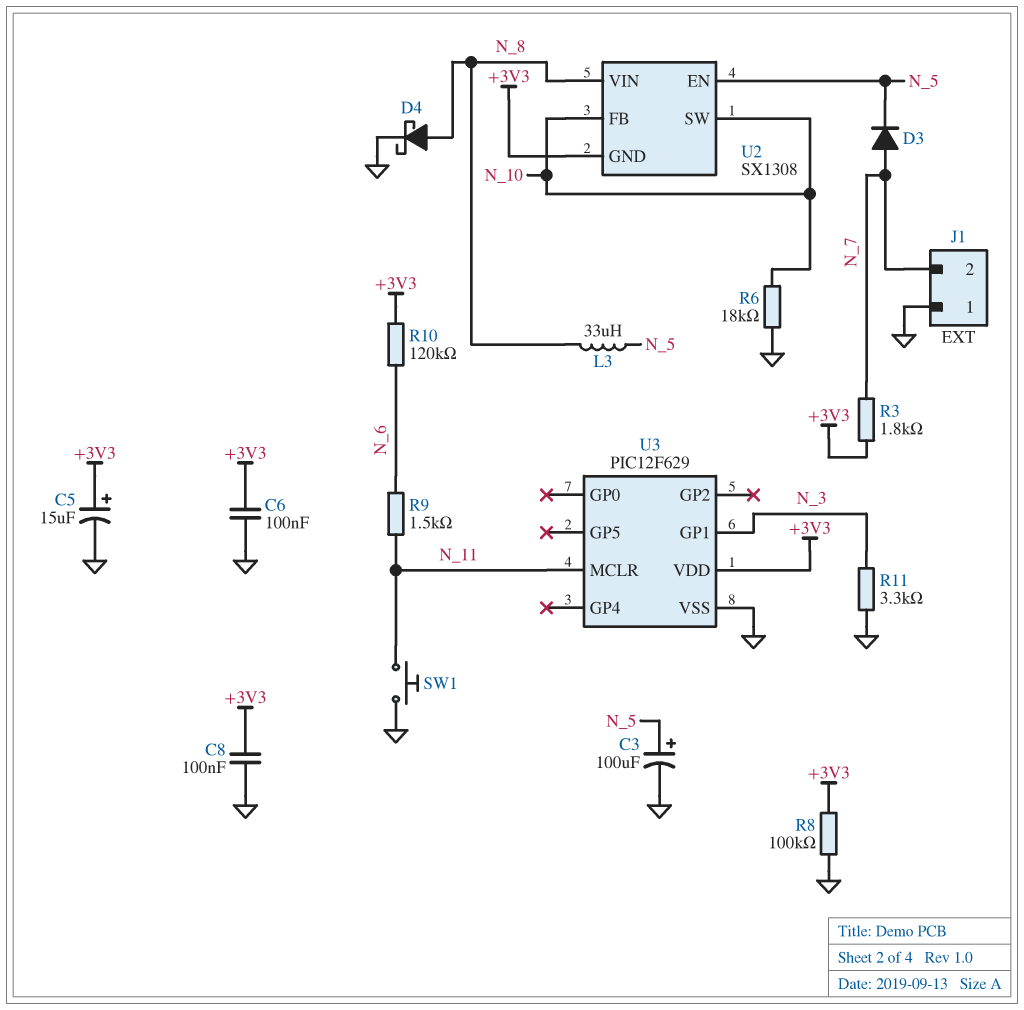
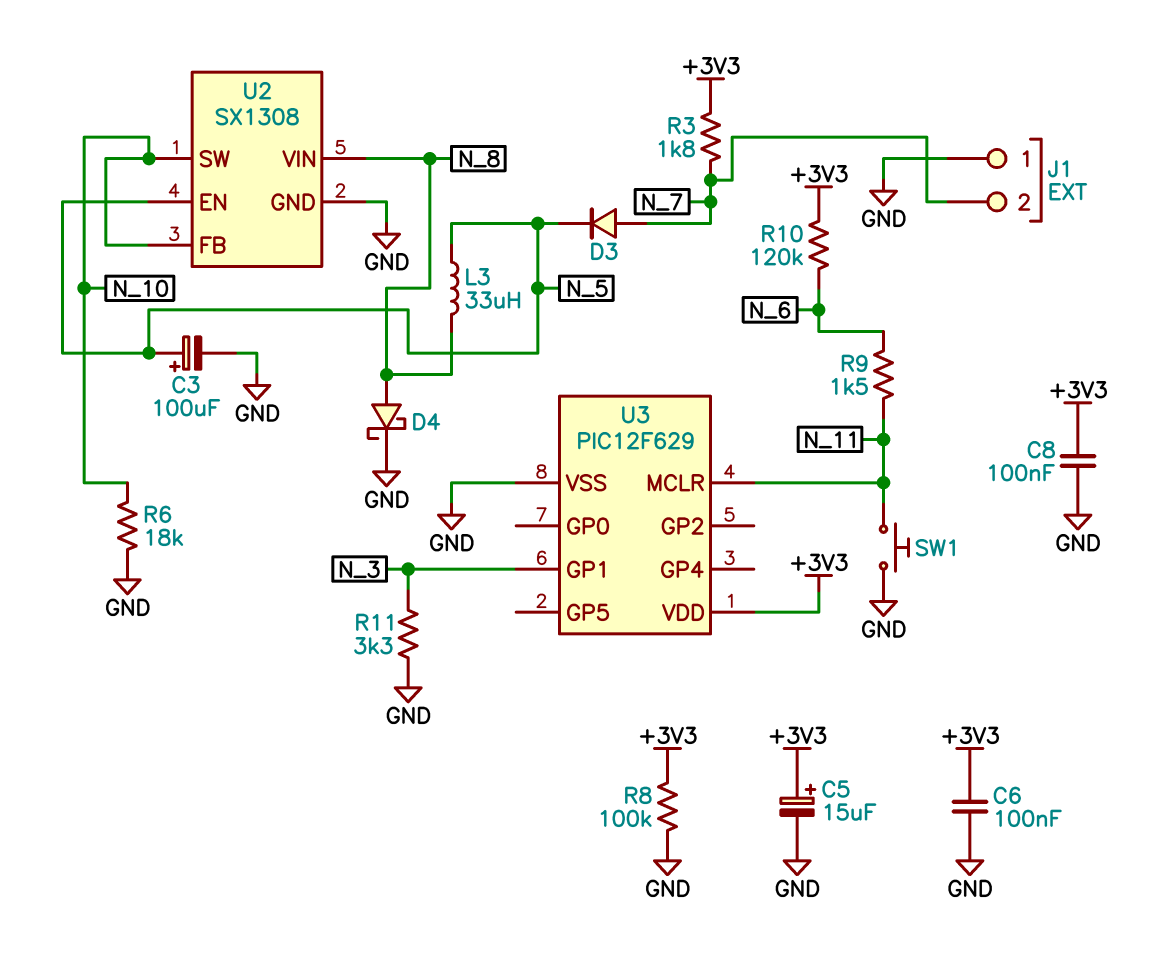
U2 pin GND: +3V3 -> GND

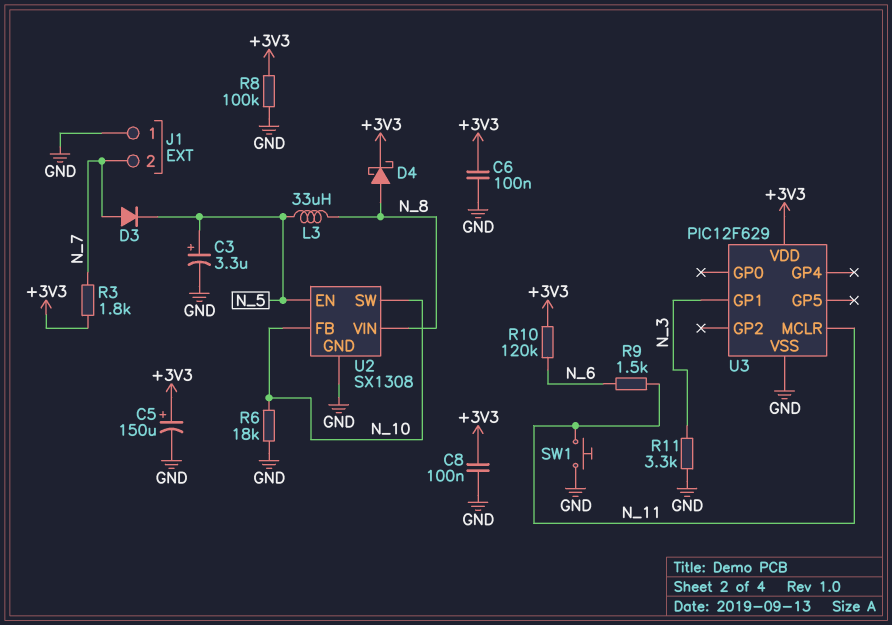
C3: 100uF (plus N_5, minus GND) -> 3.3uF (plus N_5, minus GND)
C5: 15uF (plus +3V3, minus GND) -> 150uF (plus +3V3, minus GND)
D4: schottky (A N_8, K GND) -> schottky (A N_8, K +3V3)

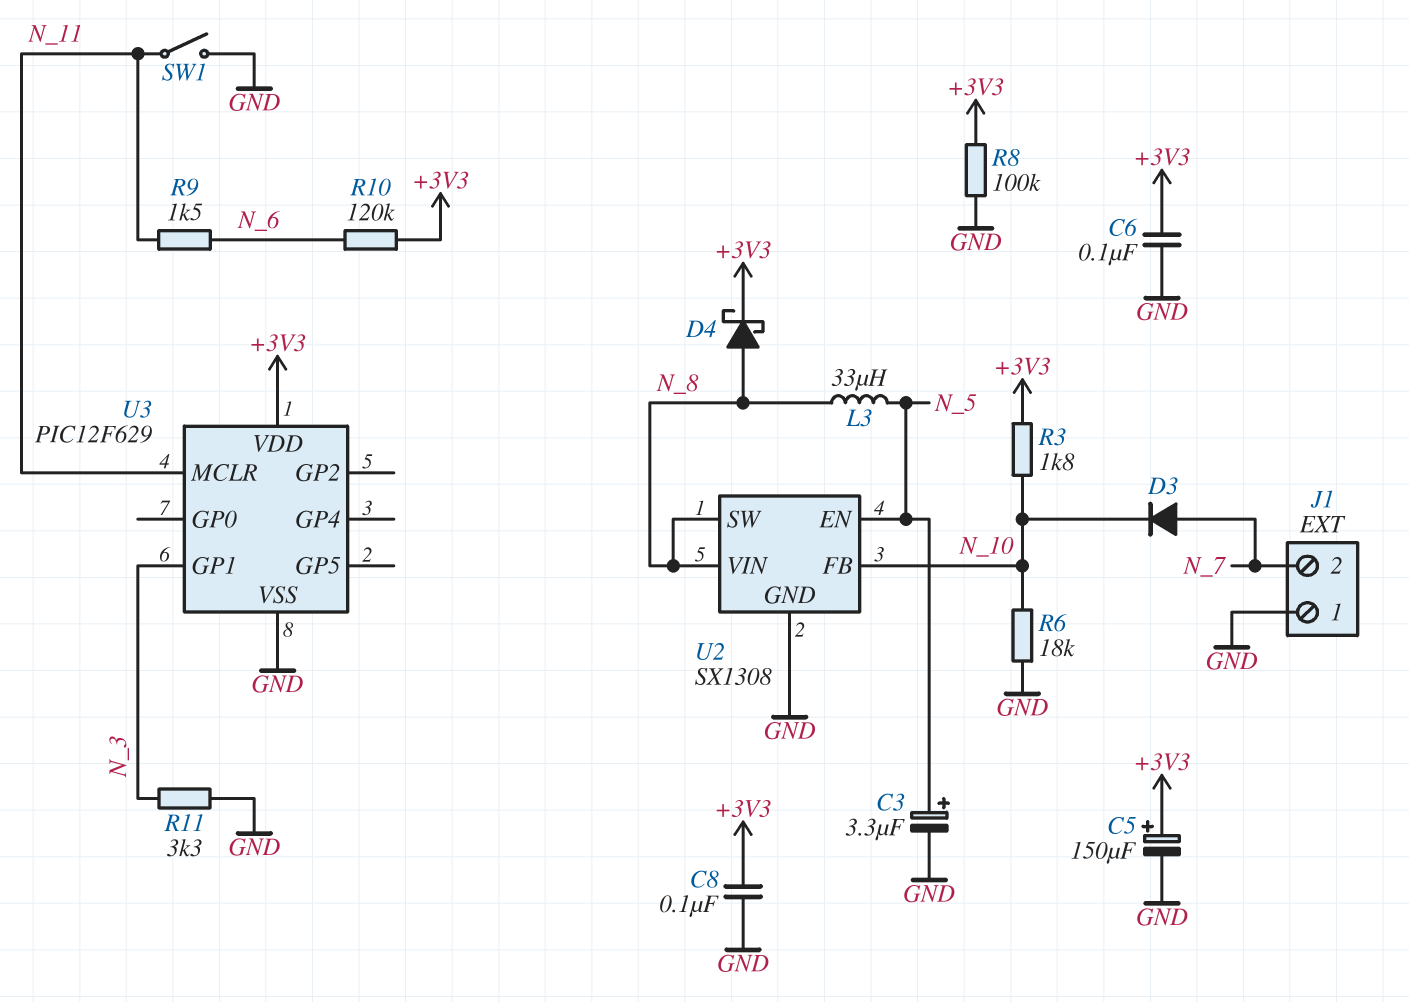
D3: diode (A N_7, K N_5) -> diode (A N_7, K N_10)
R3: 1.8k (+3V3, N_7) -> 1.8k (+3V3, N_10)
SW1: button (GND, N_11) -> switch (GND, N_11)
U2 pin SW: N_10 -> N_8

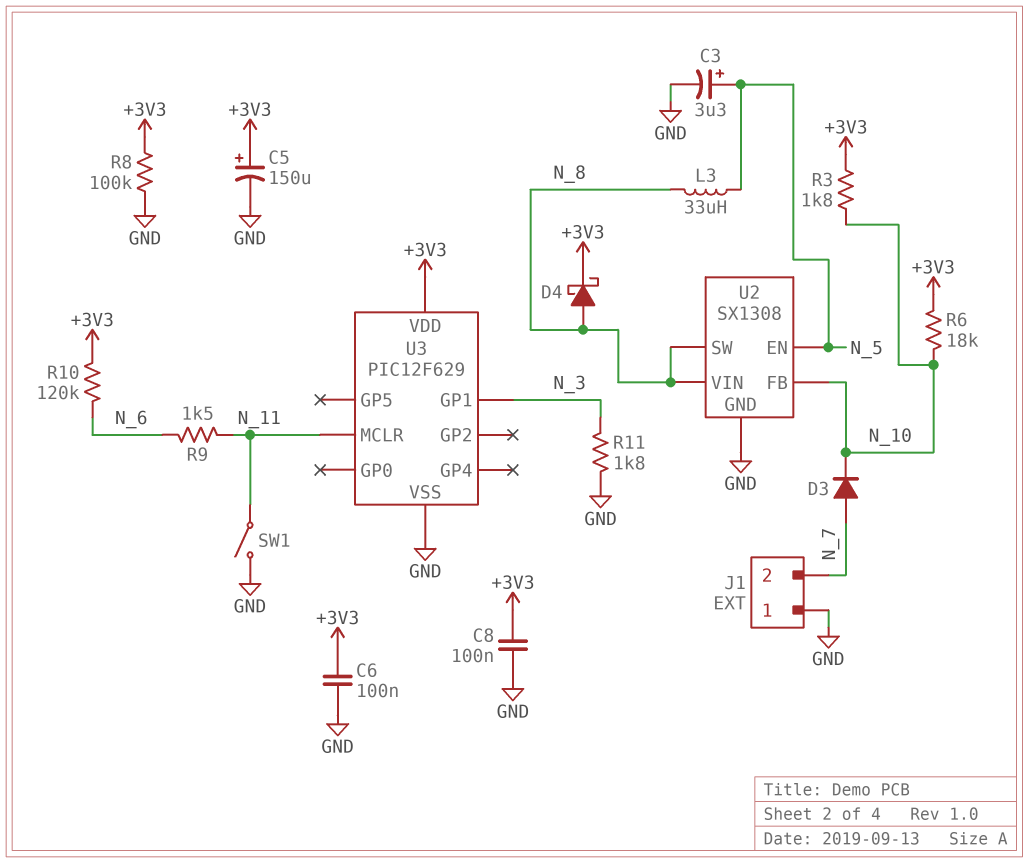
R6: 18k (GND, N_10) -> 18k (+3V3, N_10)
R11: 3.3k (GND, N_3) -> 1.8k (GND, N_3)

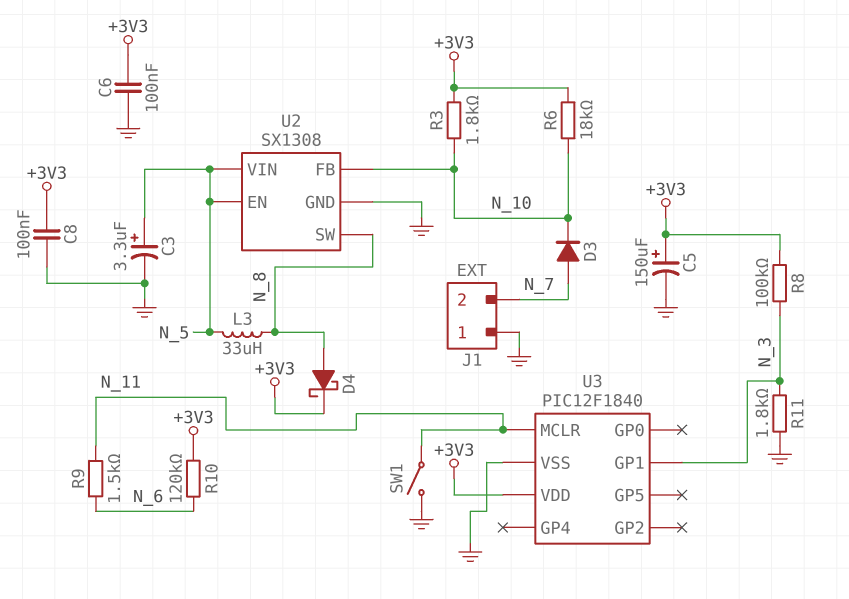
R8: 100k (+3V3, GND) -> 100k (+3V3, N_3)
U2 pin VIN: N_8 -> N_5
U3: PIC12F629 -> PIC12F1840

